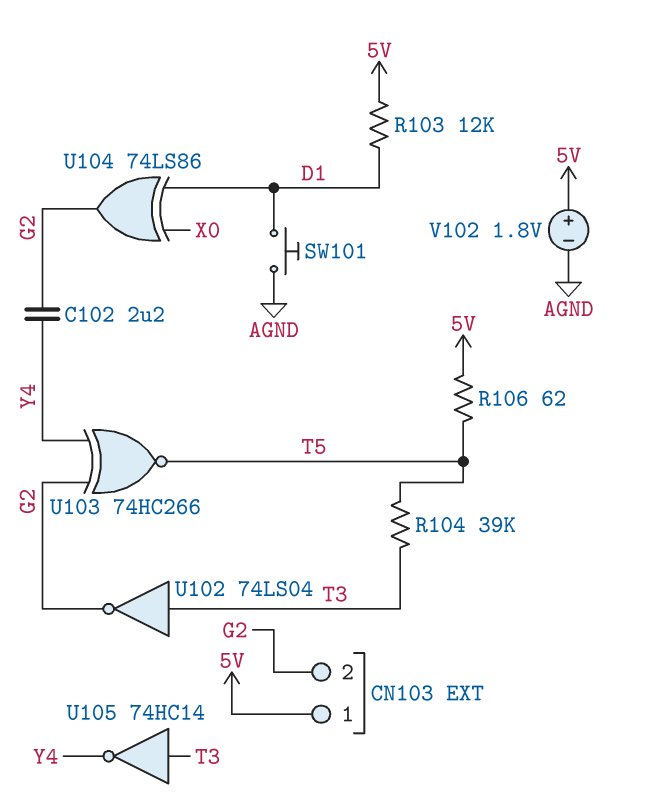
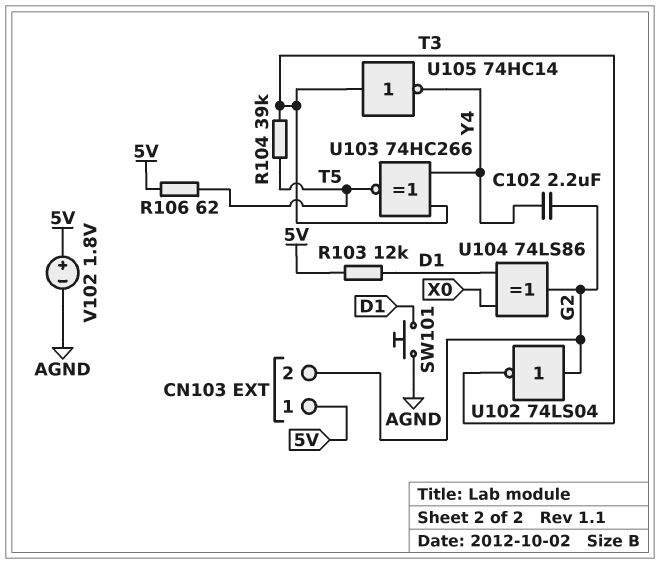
U102: NOT 74LS04 (in T3, out G2) -> NOT 74LS04 (in G2, out T3)
U103: XNOR 74HC266 (in G2, in Y4, out T5) -> XNOR 74HC266 (in T3, in Y4, out T5)

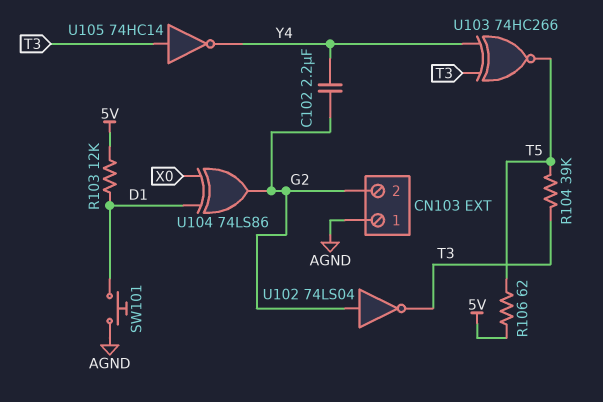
CN103 pin 1: 5V -> AGND
V102: 1.8V (plus 5V, minus AGND) -> none

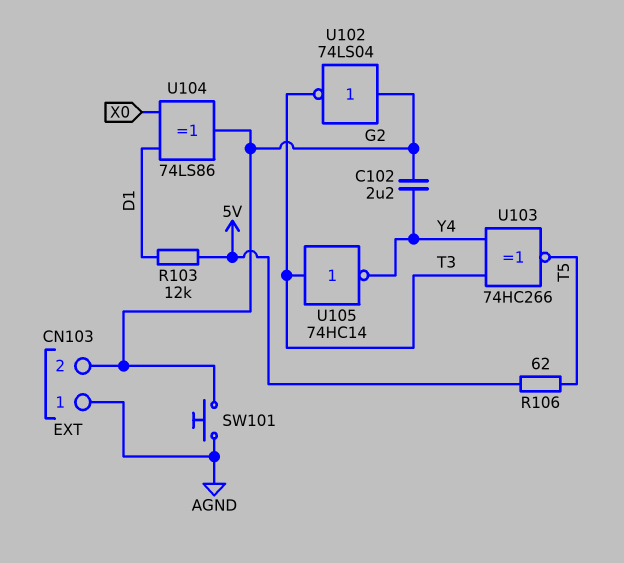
R104: 39k (T3, T5) -> none
SW101: button (AGND, D1) -> button (AGND, G2)

